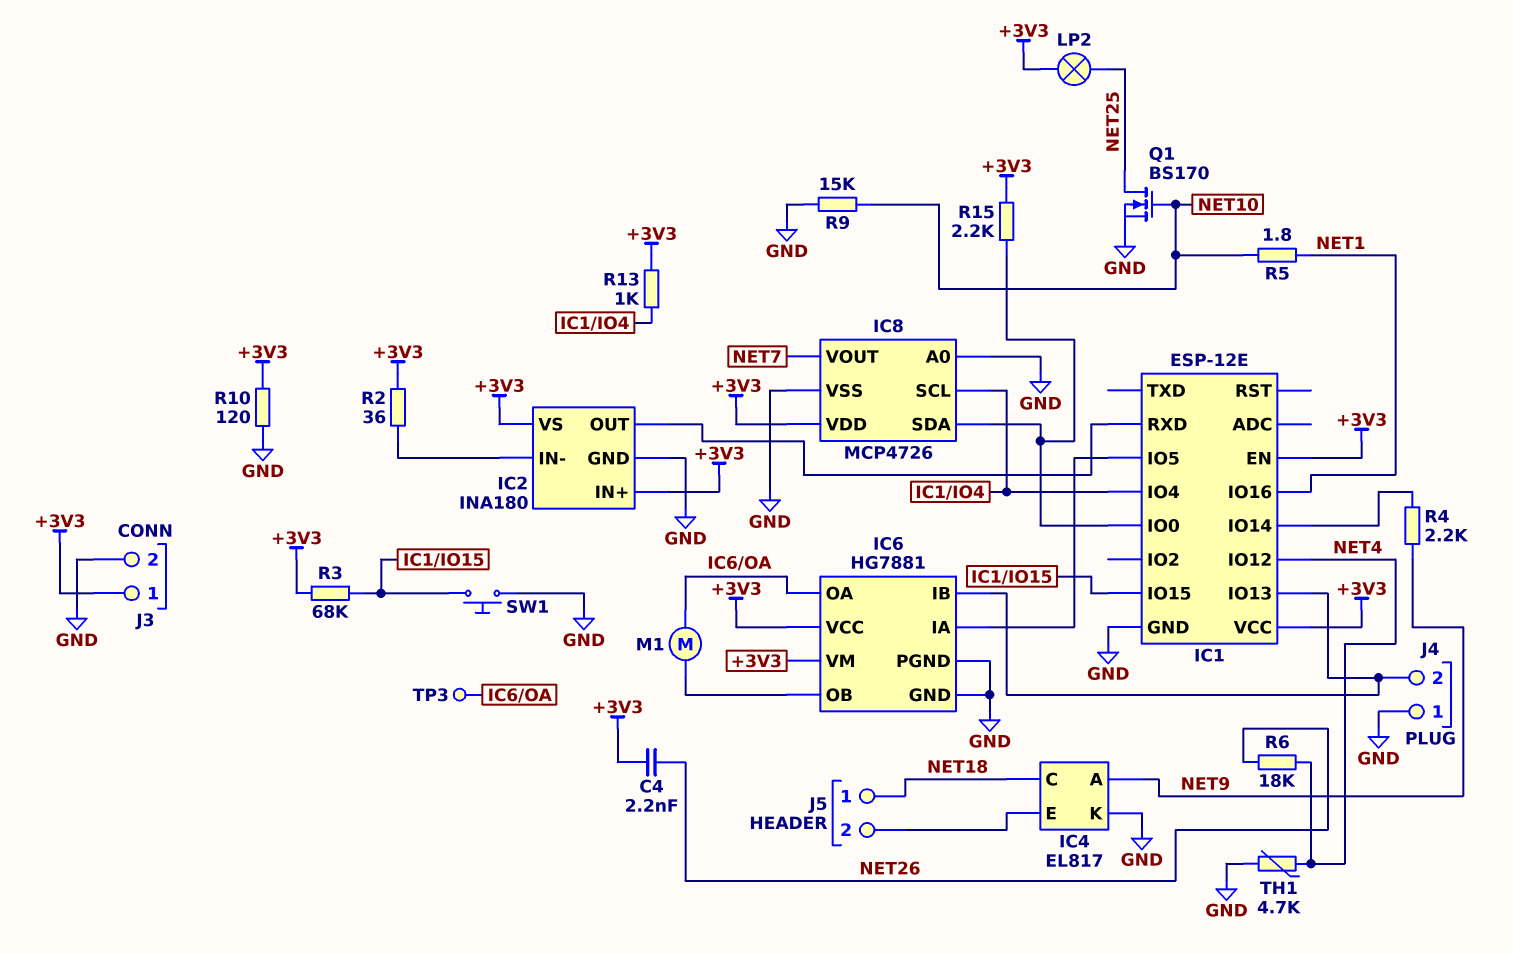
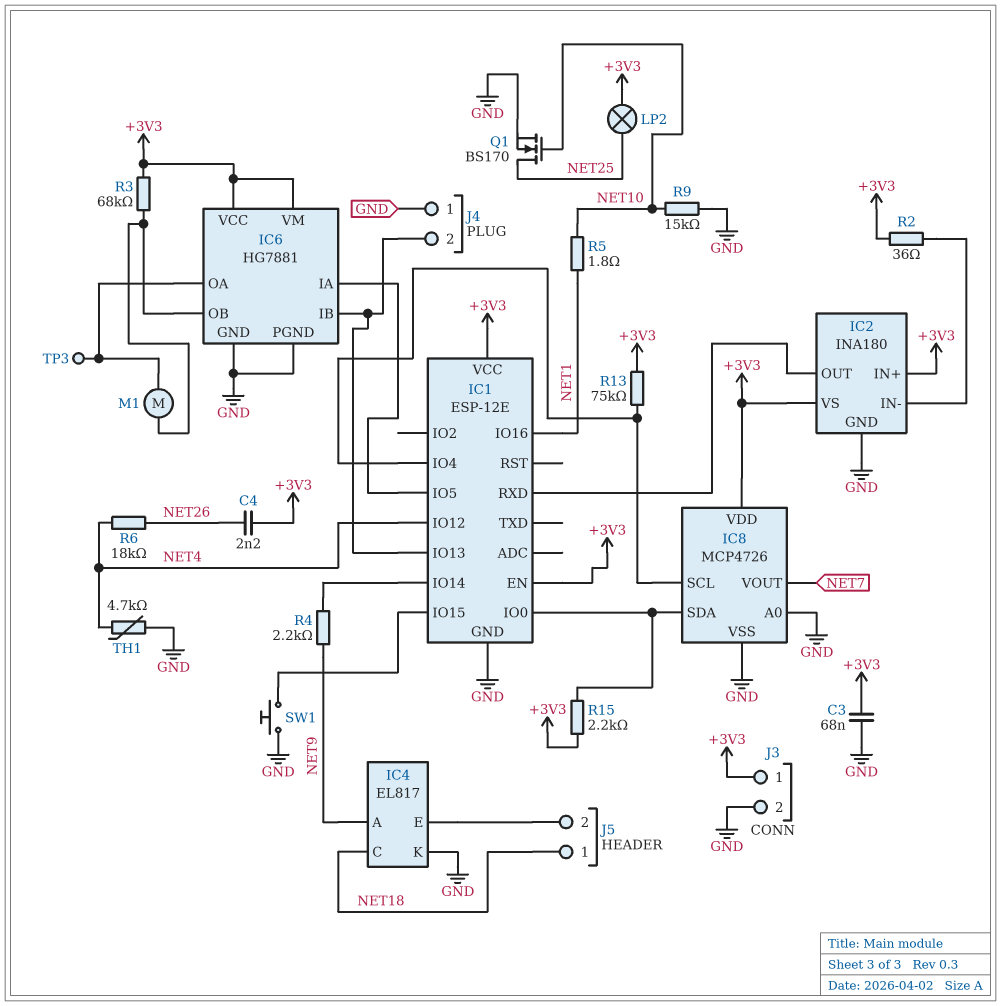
C3: none -> 68nF (+3V3, GND)
R3: 68k (+3V3, IC1/IO15) -> 68k (+3V3, IC6/OB)
R10: 120 (+3V3, GND) -> none
R13: 1k (+3V3, IC1/IO4) -> 75k (+3V3, IC1/IO4)

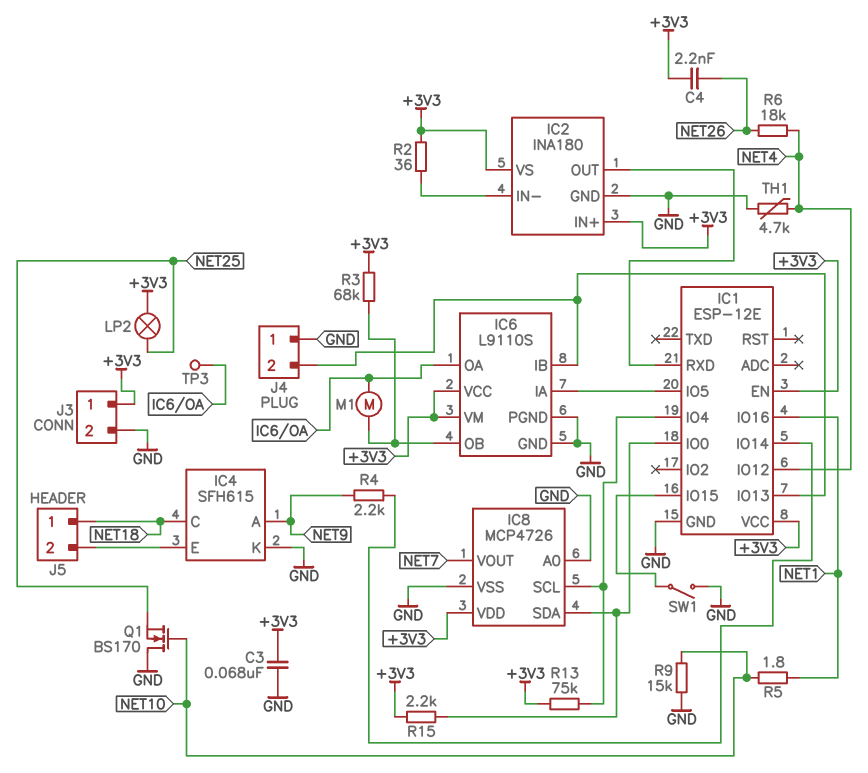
IC4: EL817 -> SFH615
IC6: HG7881 -> L9110S
Q1: NMOS BS170 (G NET10, D NET25, S GND) -> NMOS BS170 (G NET10, D GND, S NET25)
SW1: button (GND, IC1/IO15) -> switch (GND, IC1/IO15)

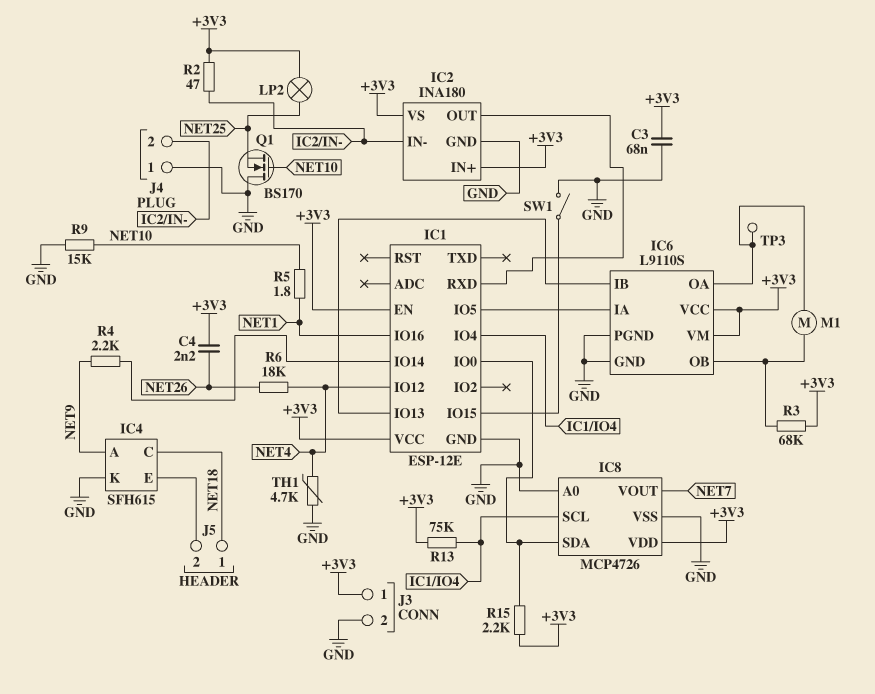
J4 pin 2: IC1/IO13 -> IC2/IN-
R2: 36 (+3V3, IC2/IN-) -> 47 (+3V3, IC2/IN-)

